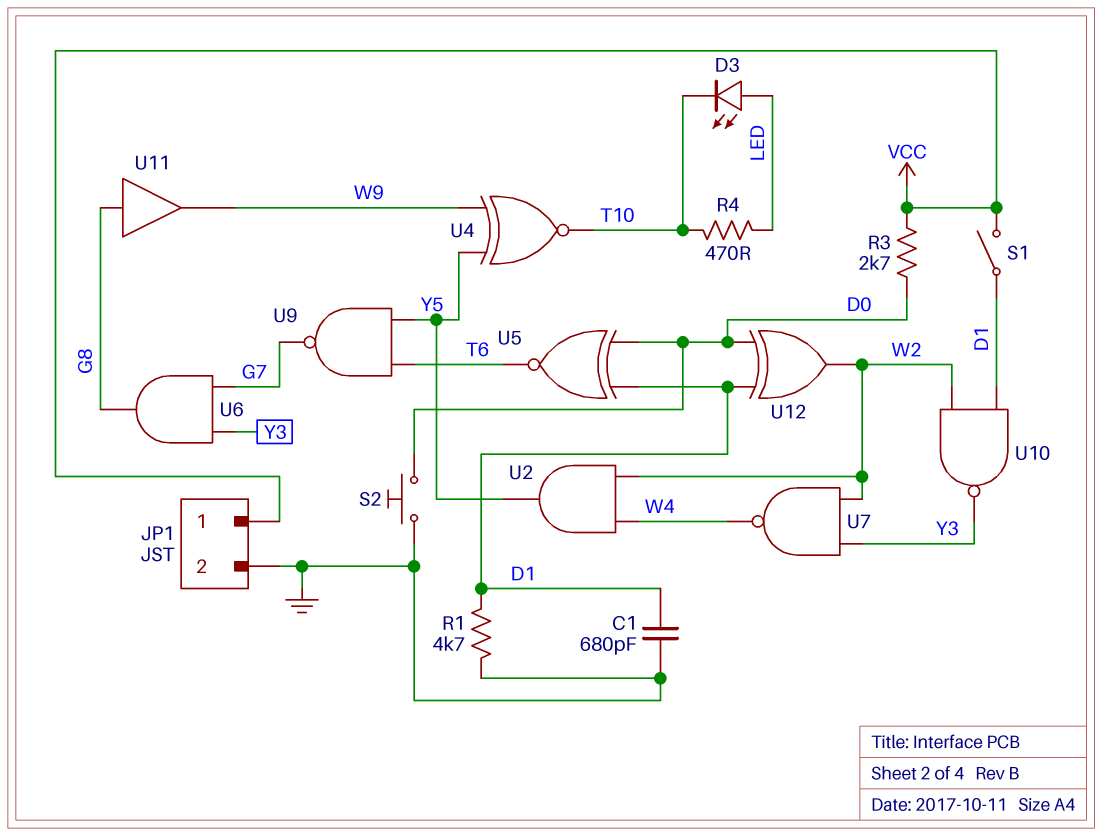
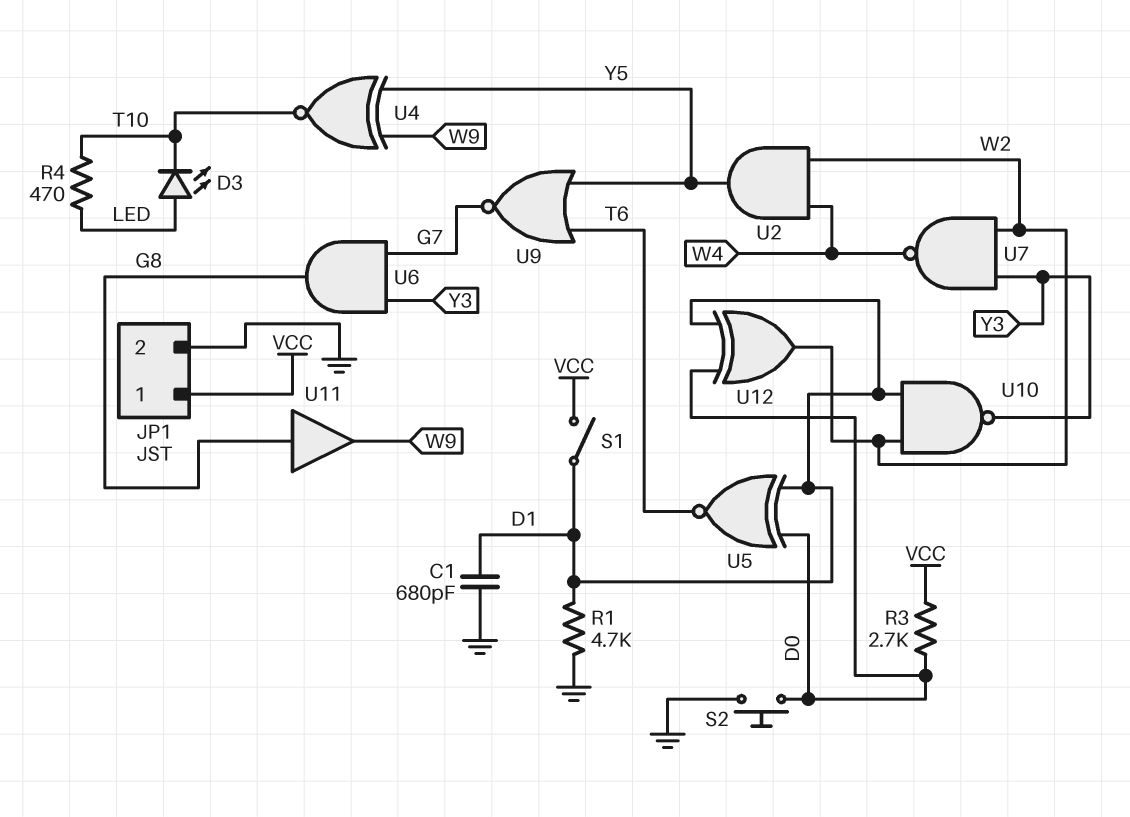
U9: NAND (in T6, in Y5, out G7) -> NOR (in T6, in Y5, out G7)

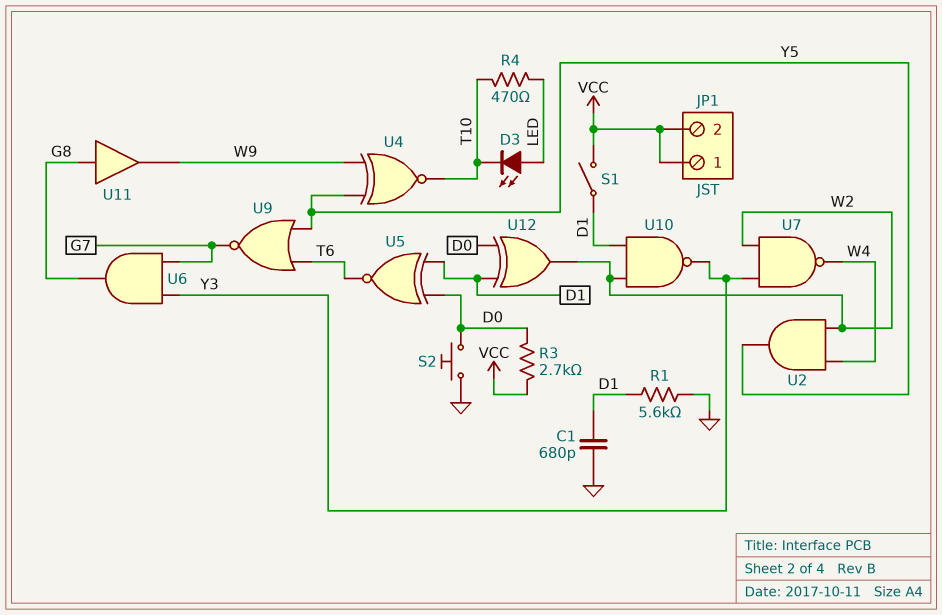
JP1 pin 2: GND -> VCC
R1: 4.7k (D1, GND) -> 5.6k (D1, GND)

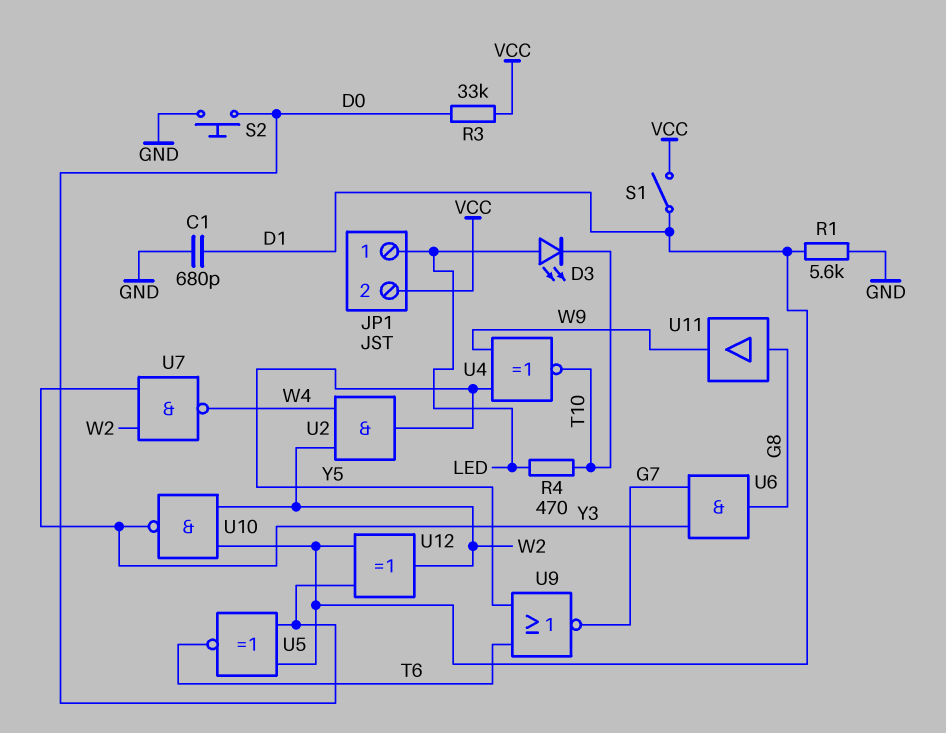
JP1 pin 1: VCC -> LED
R3: 2.7k (D0, VCC) -> 33k (D0, VCC)

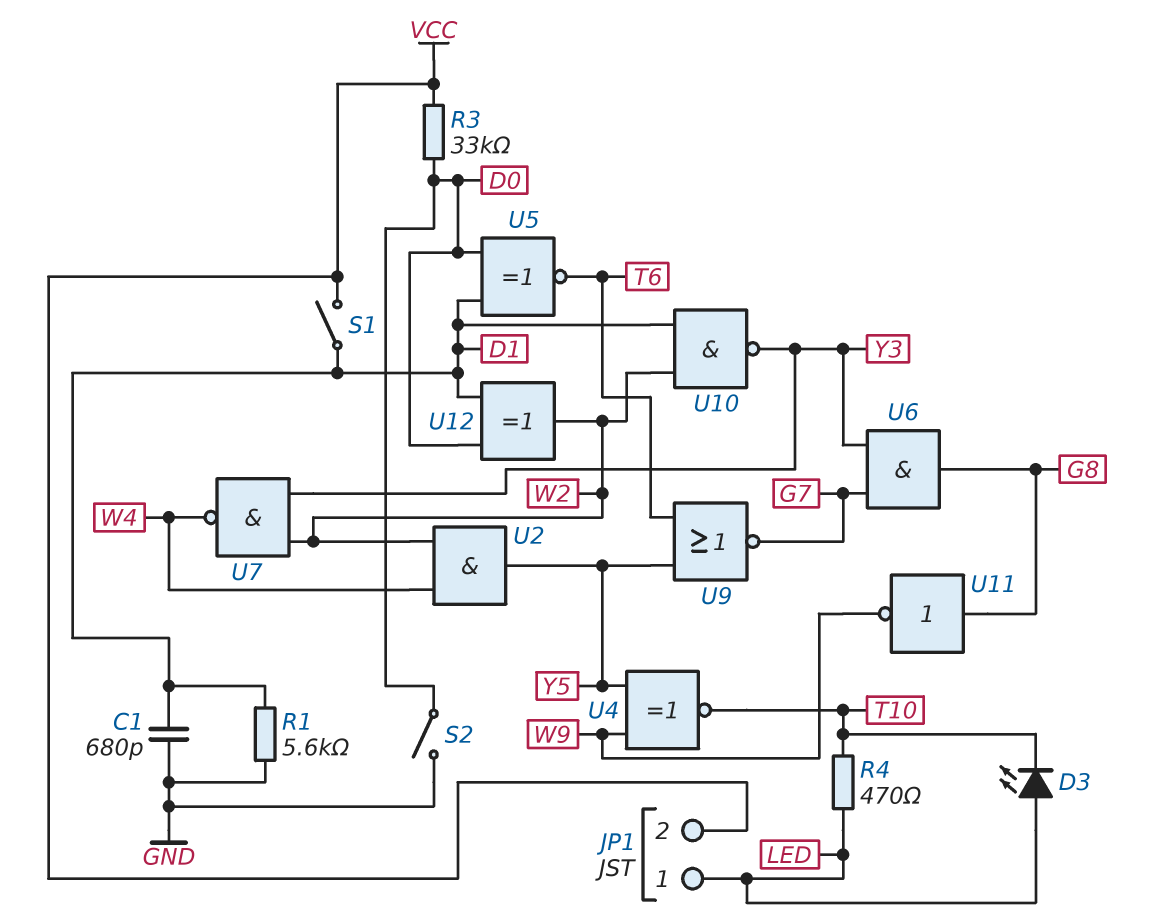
S2: button (D0, GND) -> switch (D0, GND)
U11: buffer (in G8, out W9) -> NOT (in G8, out W9)

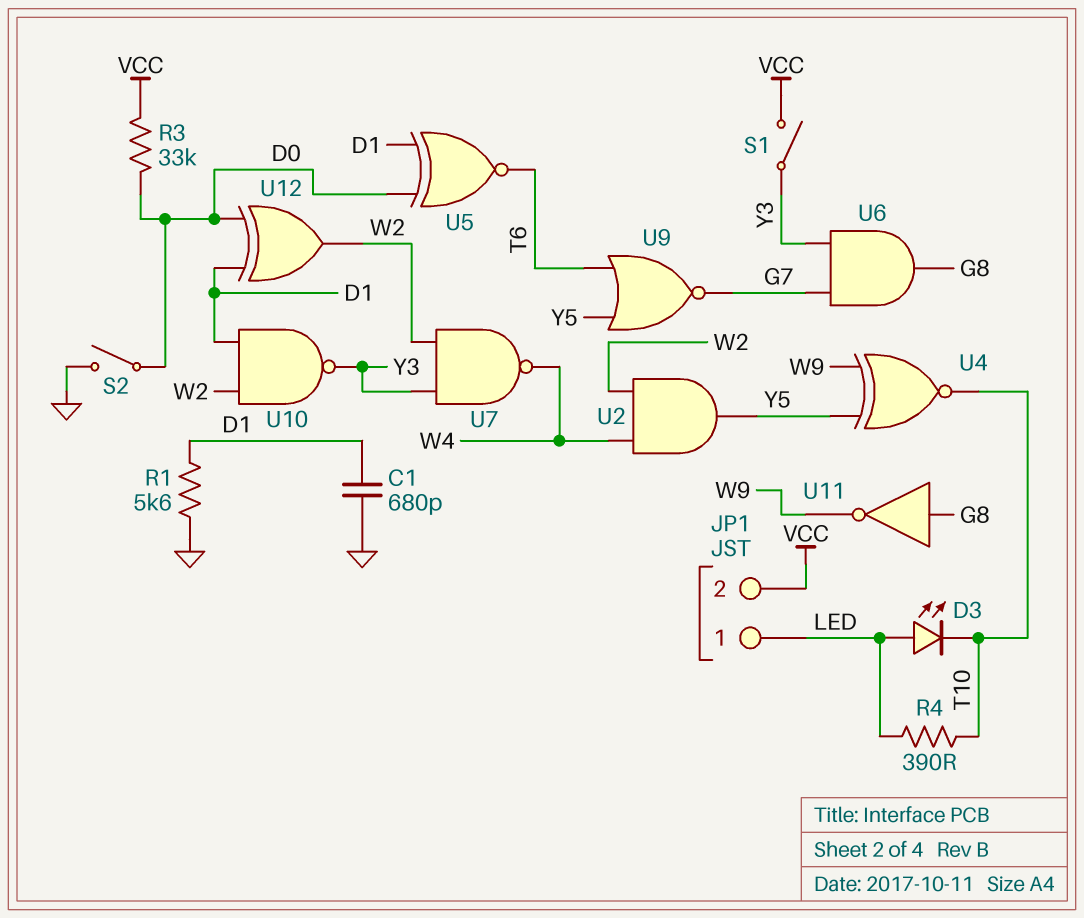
R4: 470 (LED, T10) -> 390 (LED, T10)
S1: switch (D1, VCC) -> switch (VCC, Y3)

